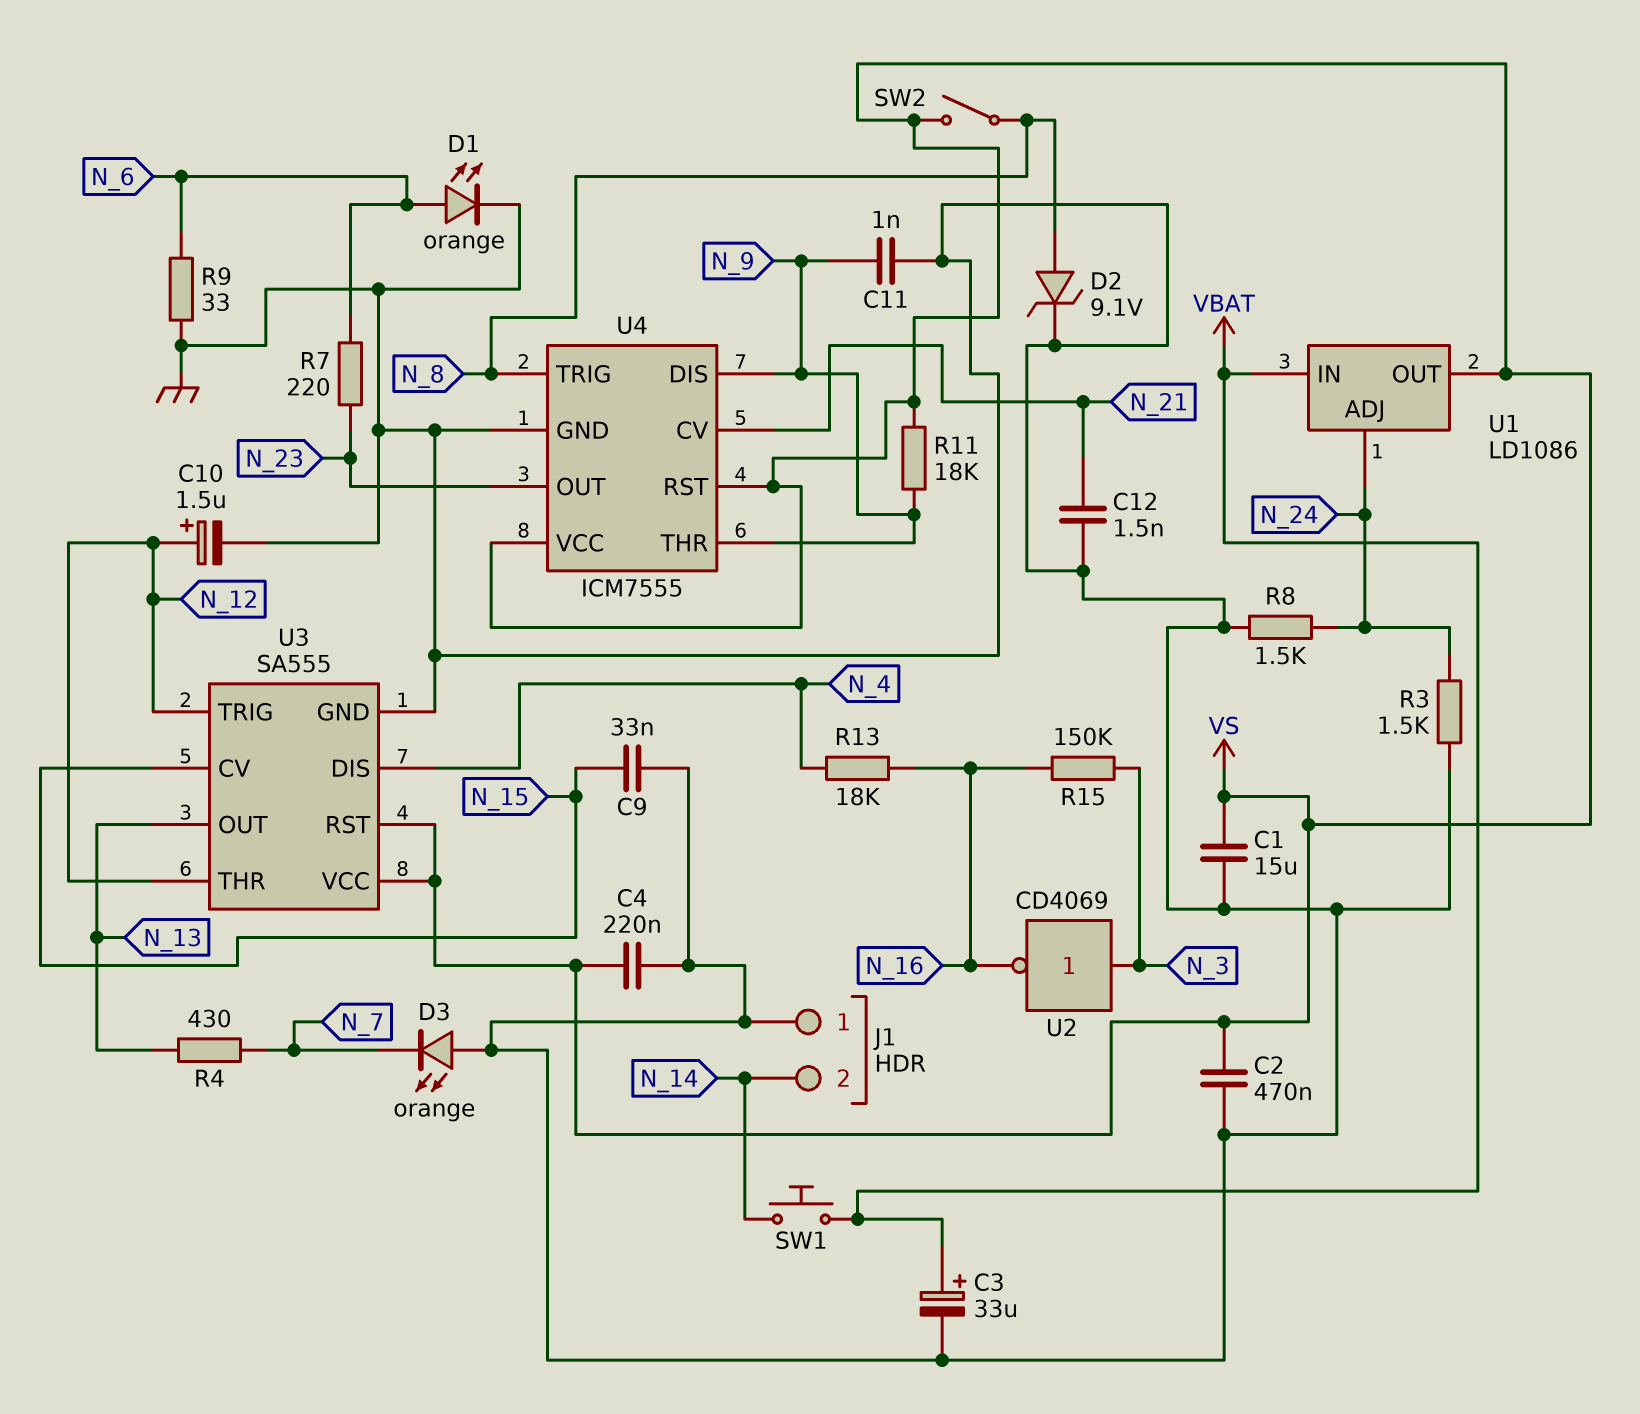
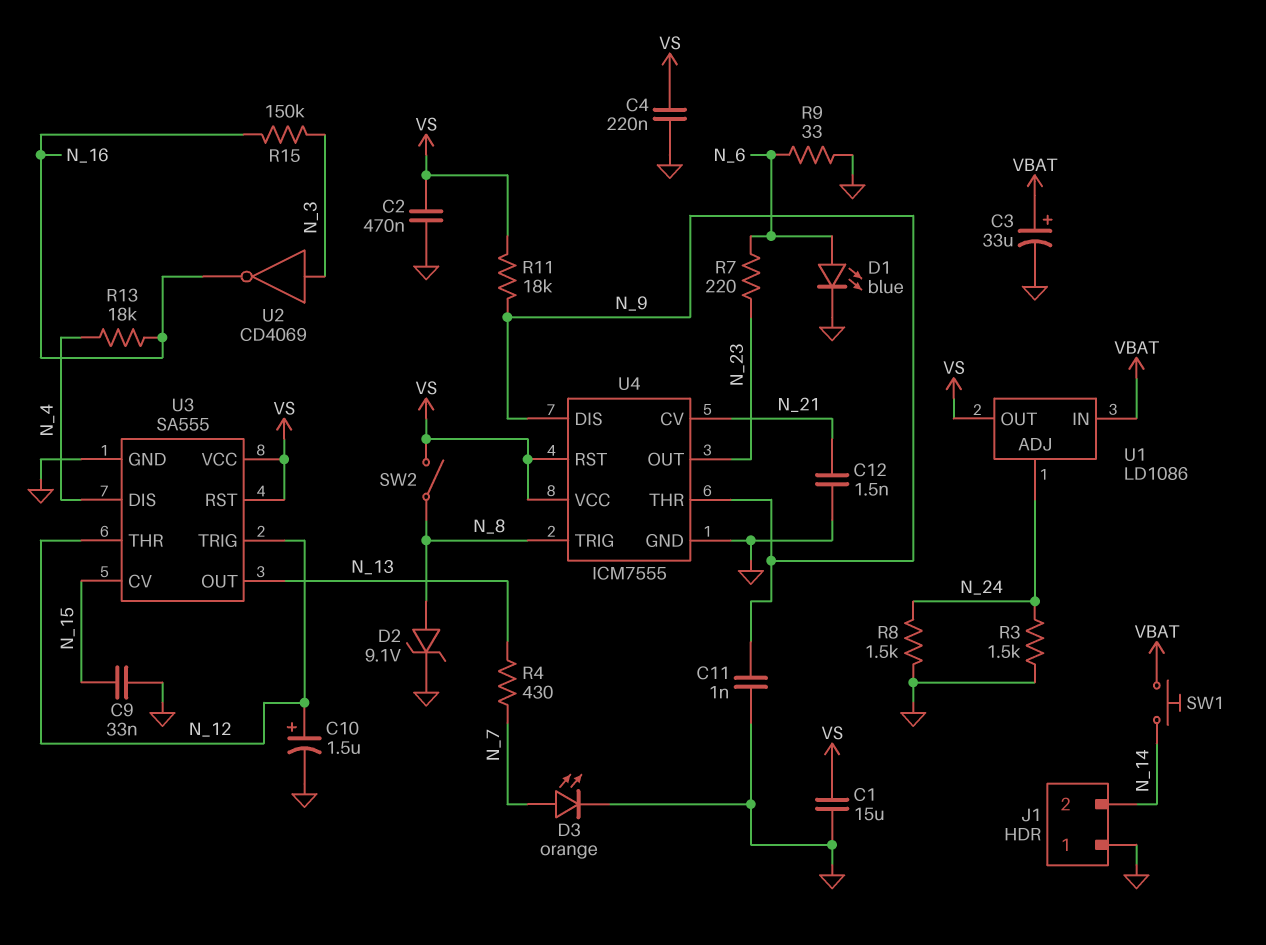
D1: LED orange (A N_6, K GND) -> LED blue (A N_6, K GND)
D3: LED orange (A GND, K N_7) -> LED orange (A N_7, K GND)

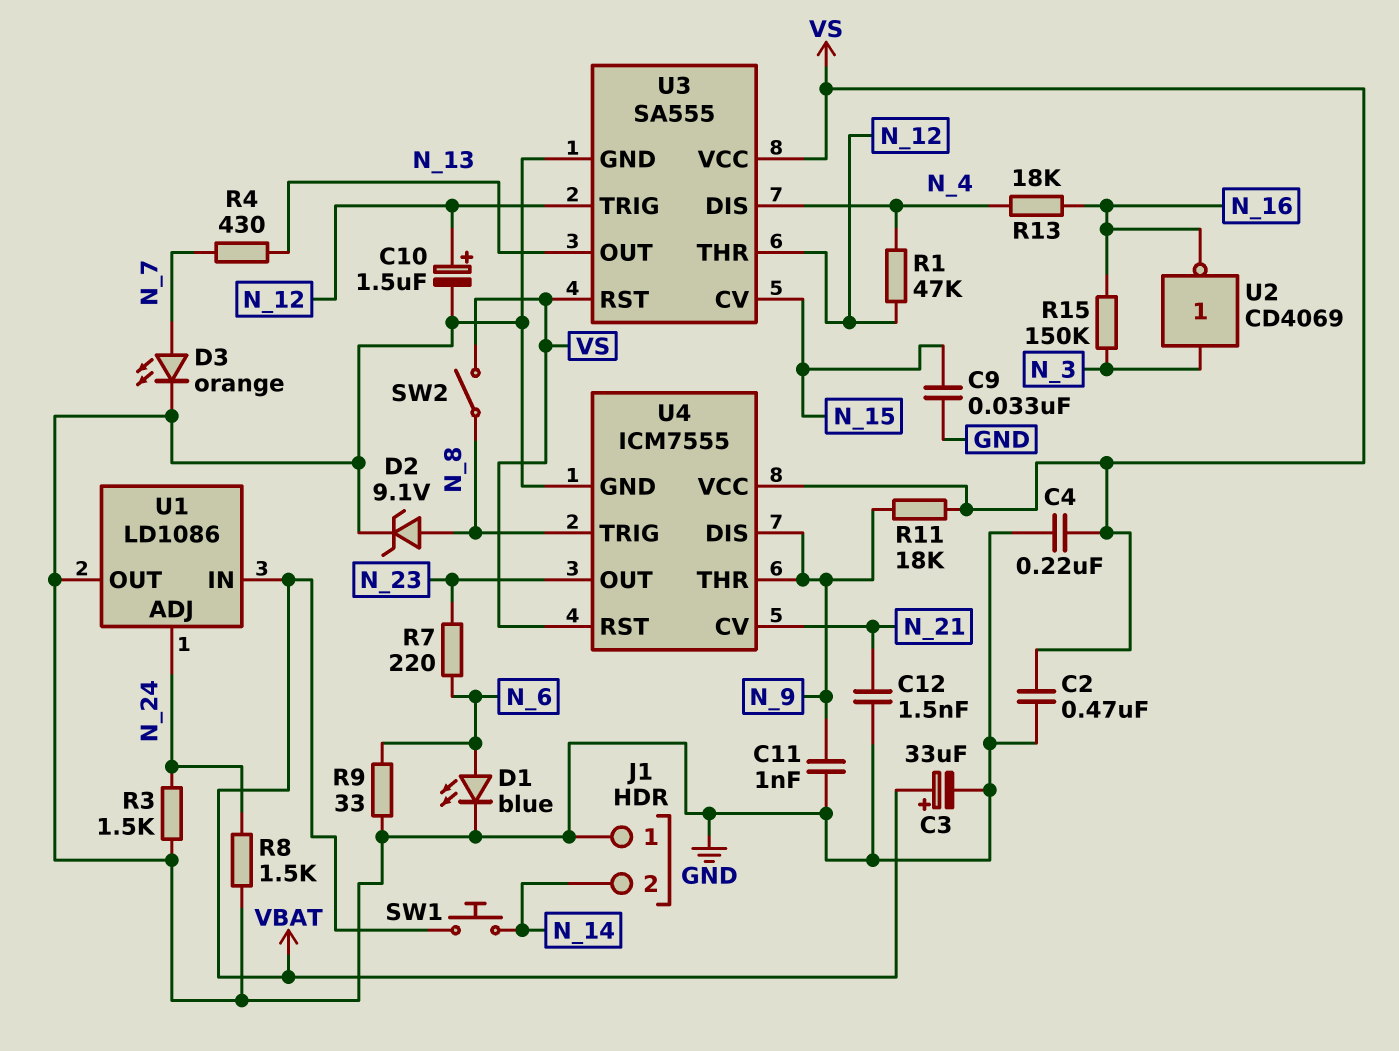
C1: 15uF (GND, VS) -> none
R1: none -> 47k (N_4, N_12)
U1 pin OUT: VS -> GND

